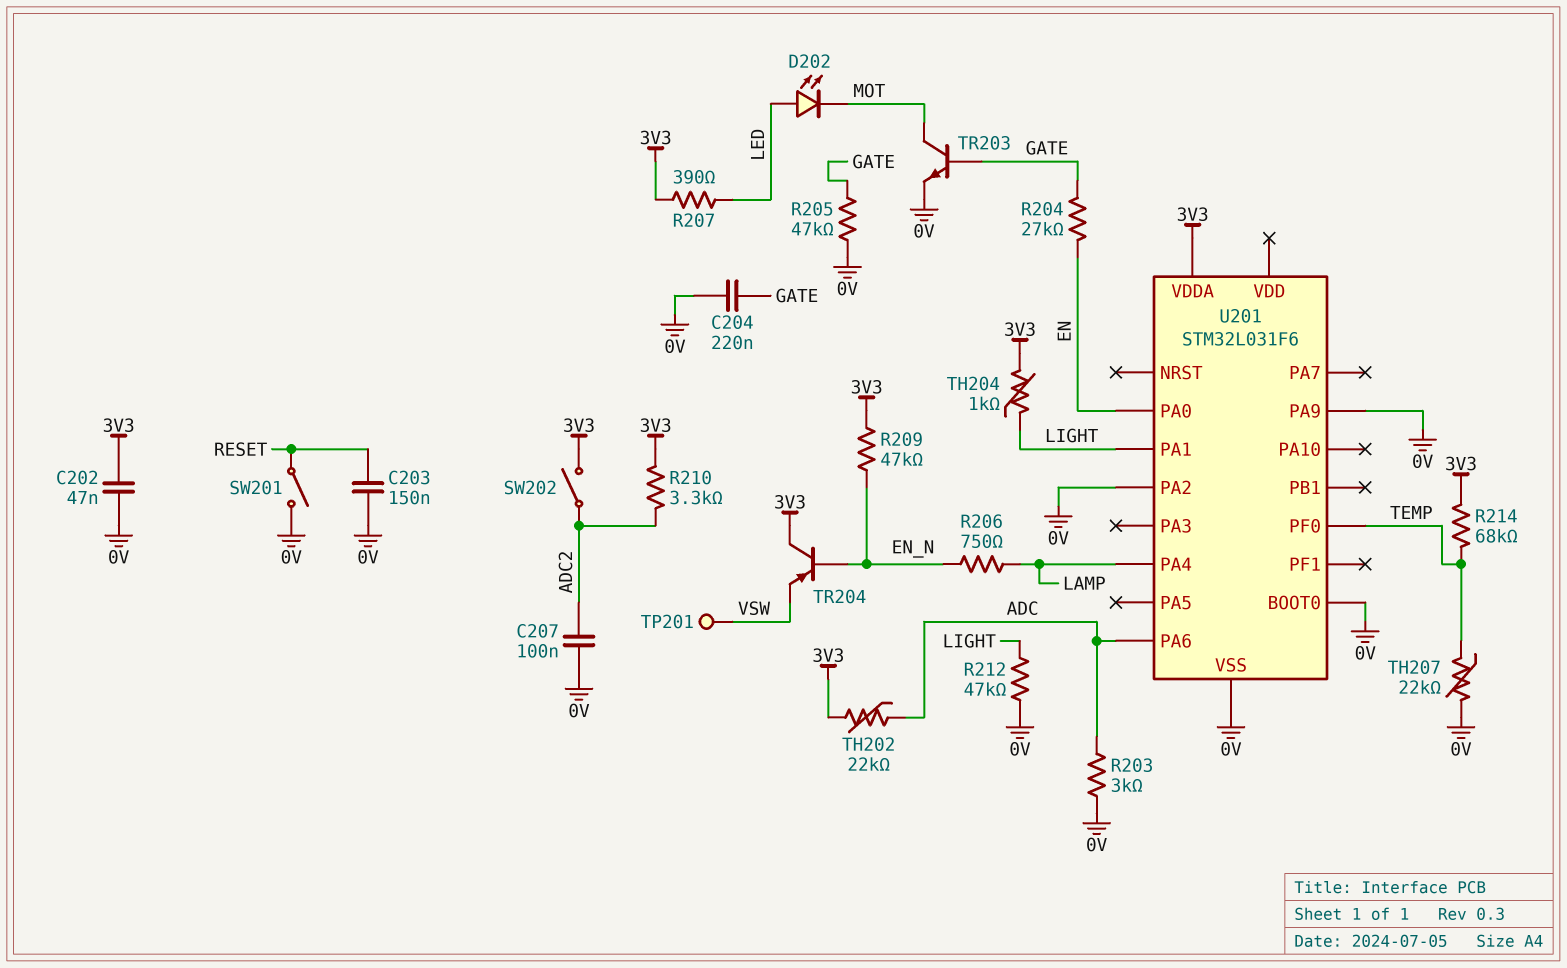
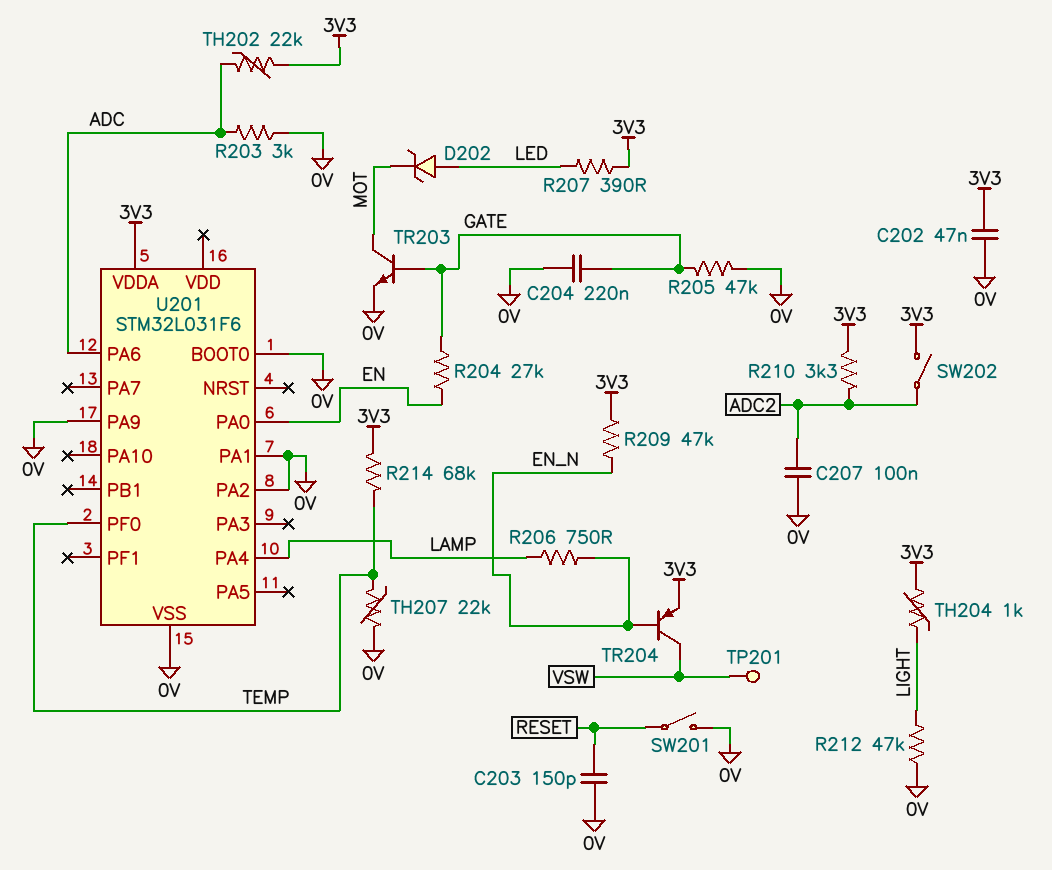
C203: 150nF (0V, RESET) -> 150pF (0V, RESET)
D202: LED (A LED, K MOT) -> zener (A LED, K MOT)
TR204: PNP (B EN_N, C 3V3, E VSW) -> PNP (B EN_N, C VSW, E 3V3)
U201 pin PA1: LIGHT -> 0V

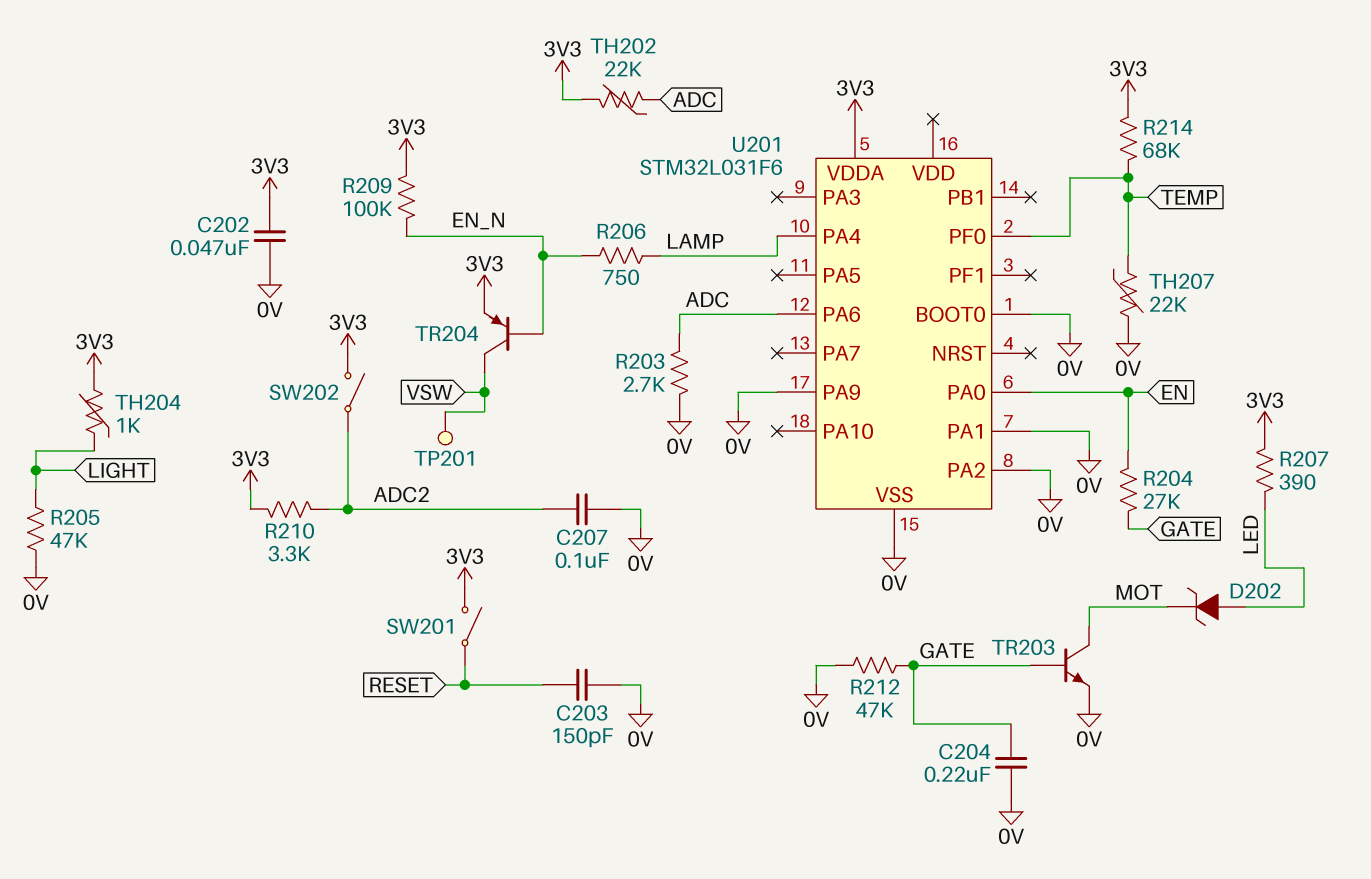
R203: 3k (0V, ADC) -> 2.7k (0V, ADC)
R205: 47k (0V, GATE) -> 47k (0V, LIGHT)
R209: 47k (3V3, EN_N) -> 100k (3V3, EN_N)
R212: 47k (0V, LIGHT) -> 47k (0V, GATE)
SW201: switch (0V, RESET) -> switch (3V3, RESET)

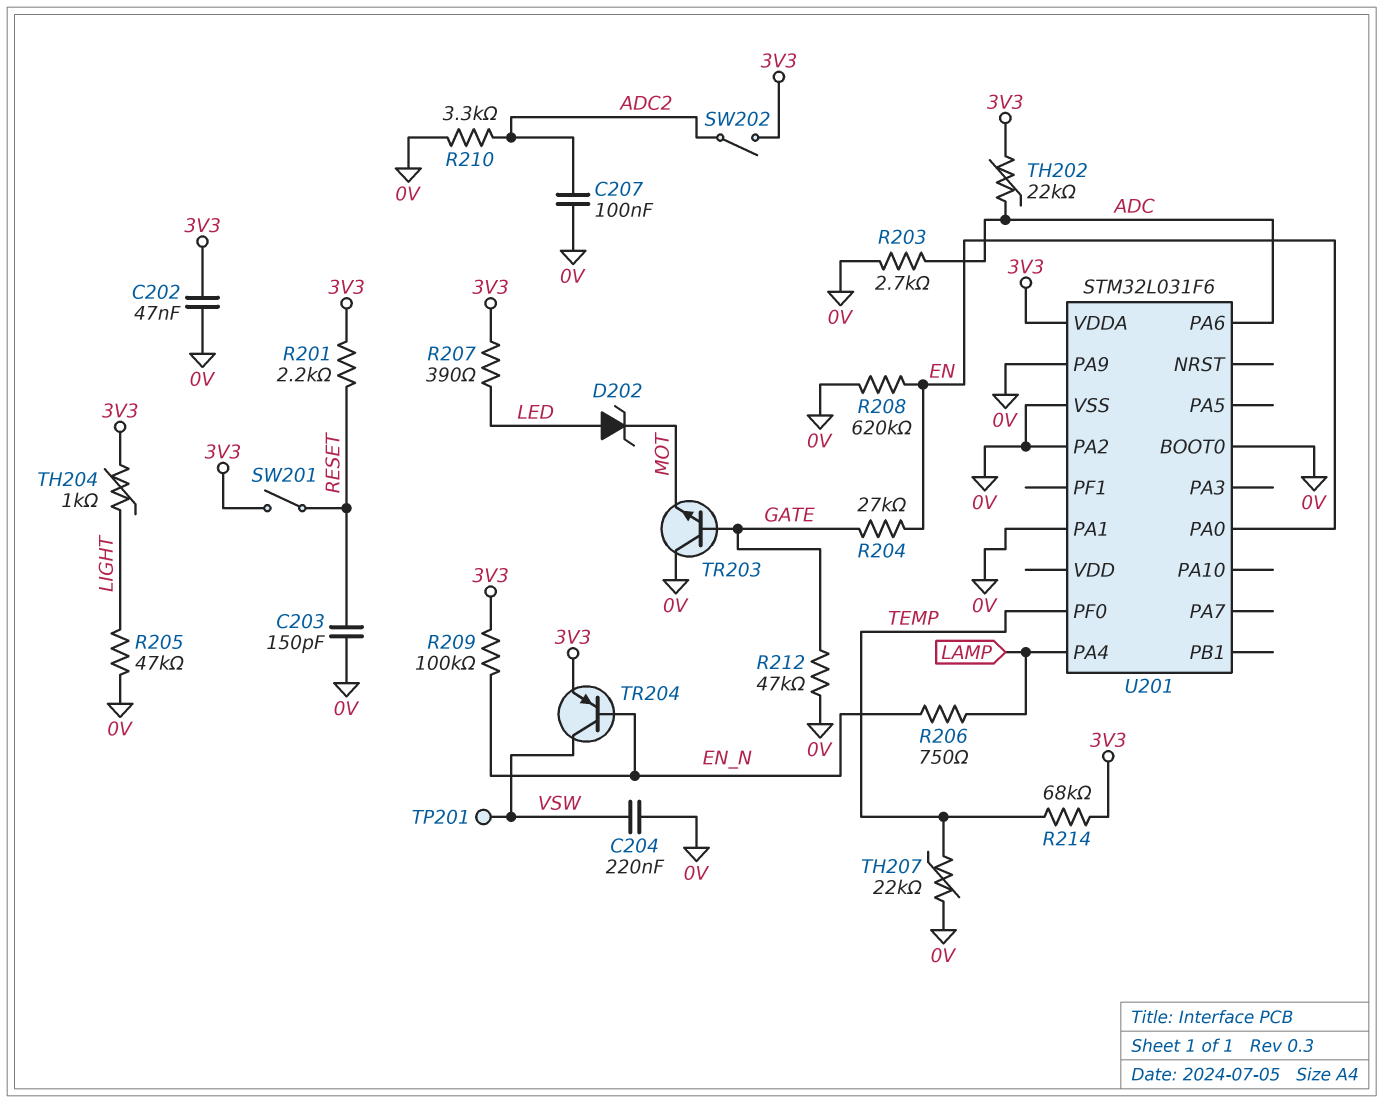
C204: 220nF (0V, GATE) -> 220nF (0V, VSW)
R201: none -> 2.2k (3V3, RESET)
R208: none -> 620k (0V, EN)
R210: 3.3k (3V3, ADC2) -> 3.3k (0V, ADC2)
TR203: NPN (B GATE, C MOT, E 0V) -> NPN (B GATE, C 0V, E MOT)

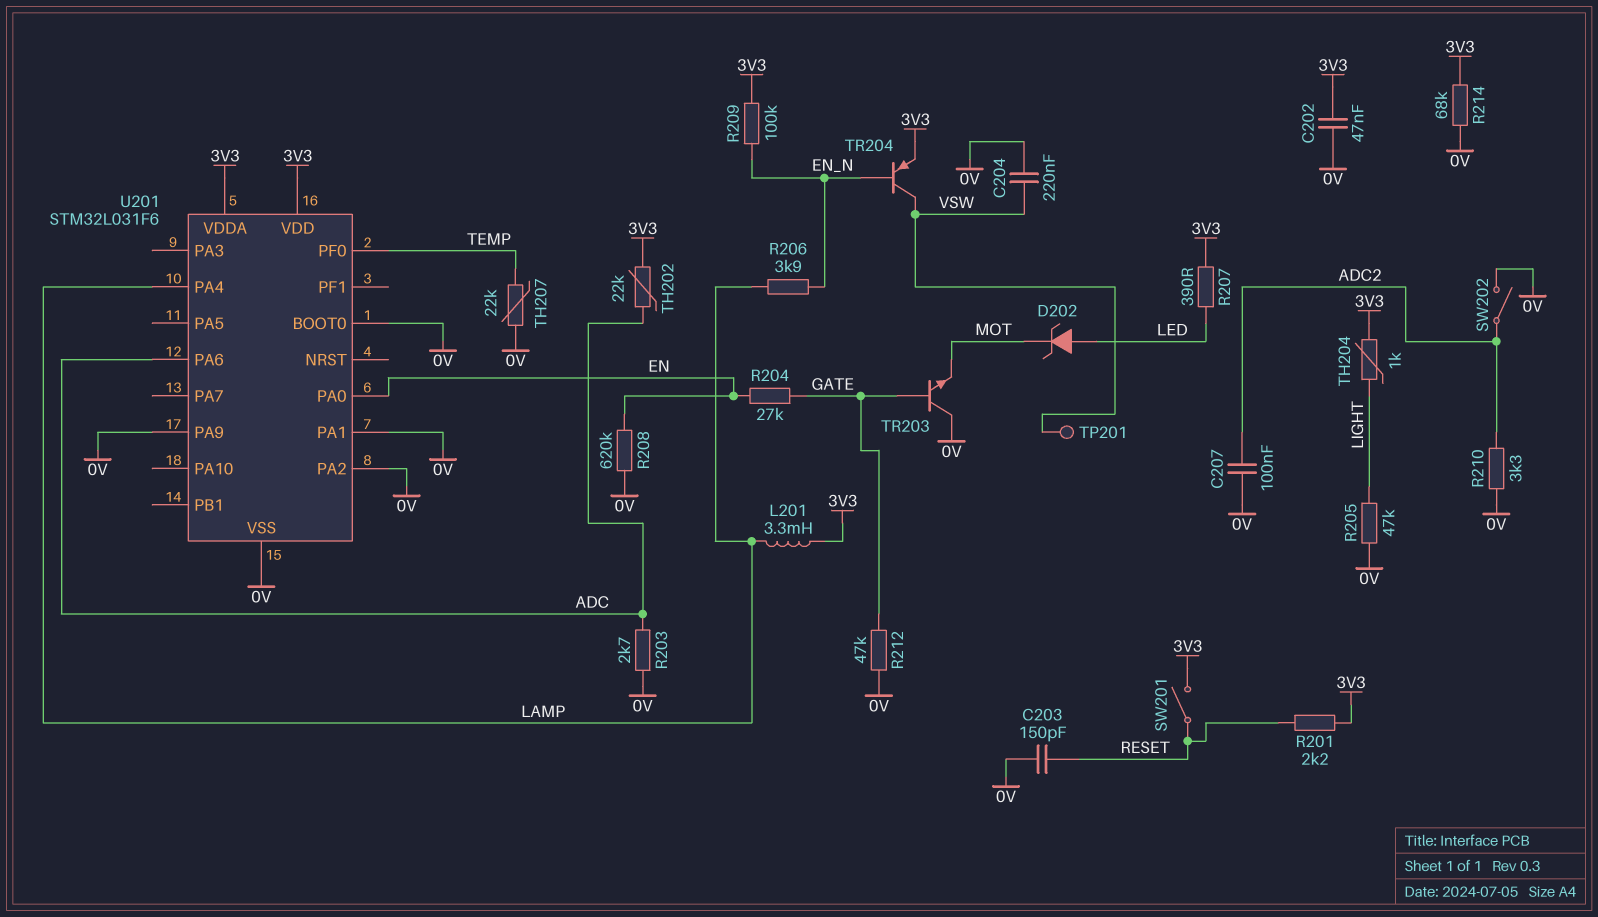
L201: none -> 3.3mH (3V3, LAMP)
R206: 750 (EN_N, LAMP) -> 3.9k (EN_N, LAMP)
R214: 68k (3V3, TEMP) -> 68k (0V, 3V3)
SW202: switch (3V3, ADC2) -> switch (0V, ADC2)
U201 pin VDD: none -> 3V3

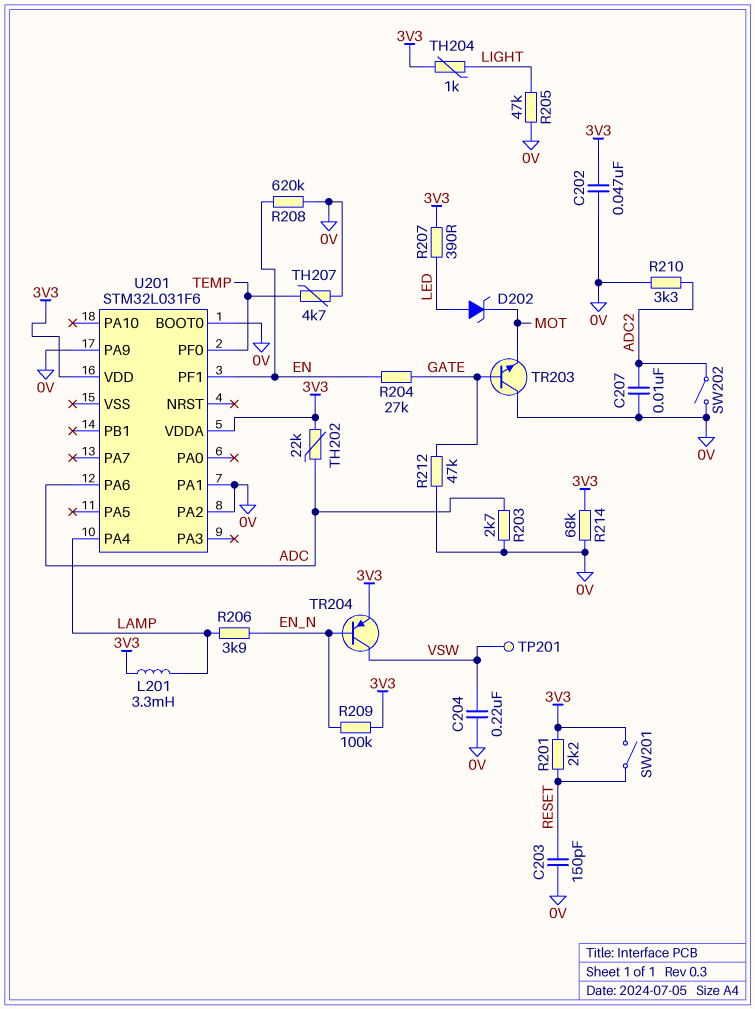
C207: 100nF (0V, ADC2) -> 10nF (0V, ADC2)
TH207: 22k (0V, TEMP) -> 4.7k (0V, TEMP)
U201 pin PA0: EN -> none
U201 pin PF1: none -> EN
U201 pin VSS: 0V -> none

